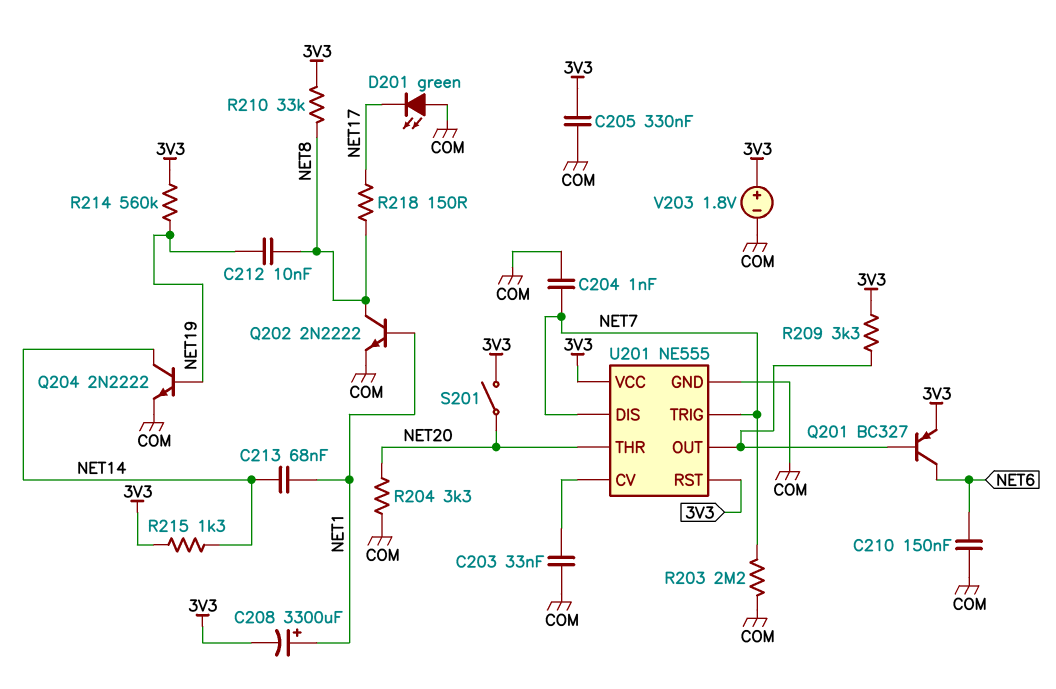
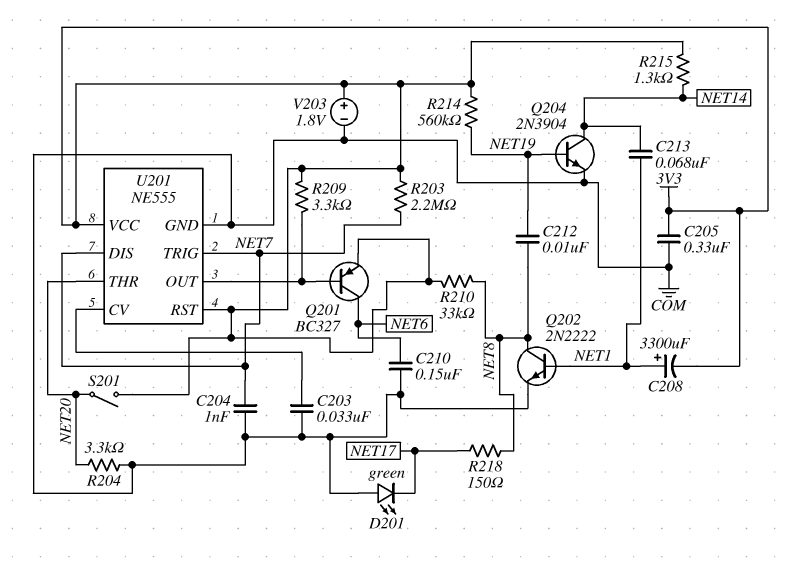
Q204: NPN 2N2222 (B NET19, C NET14, E COM) -> NPN 2N3904 (B NET19, C NET14, E COM)
R203: 2.2M (COM, NET7) -> 2.2M (3V3, NET7)

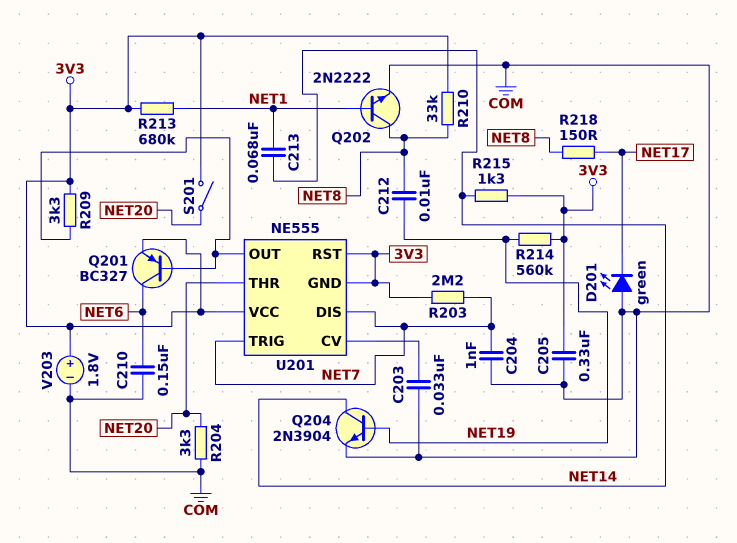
C208: 3300uF (plus NET1, minus 3V3) -> none
R213: none -> 680k (3V3, NET1)
U201 pin GND: COM -> 3V3

